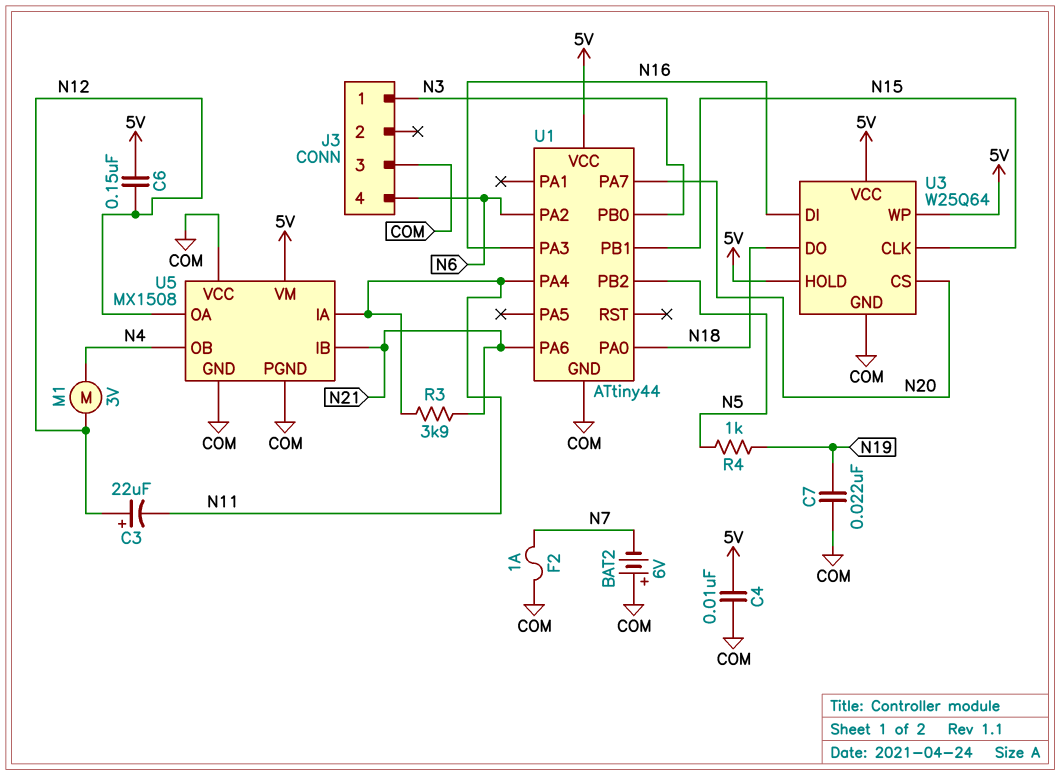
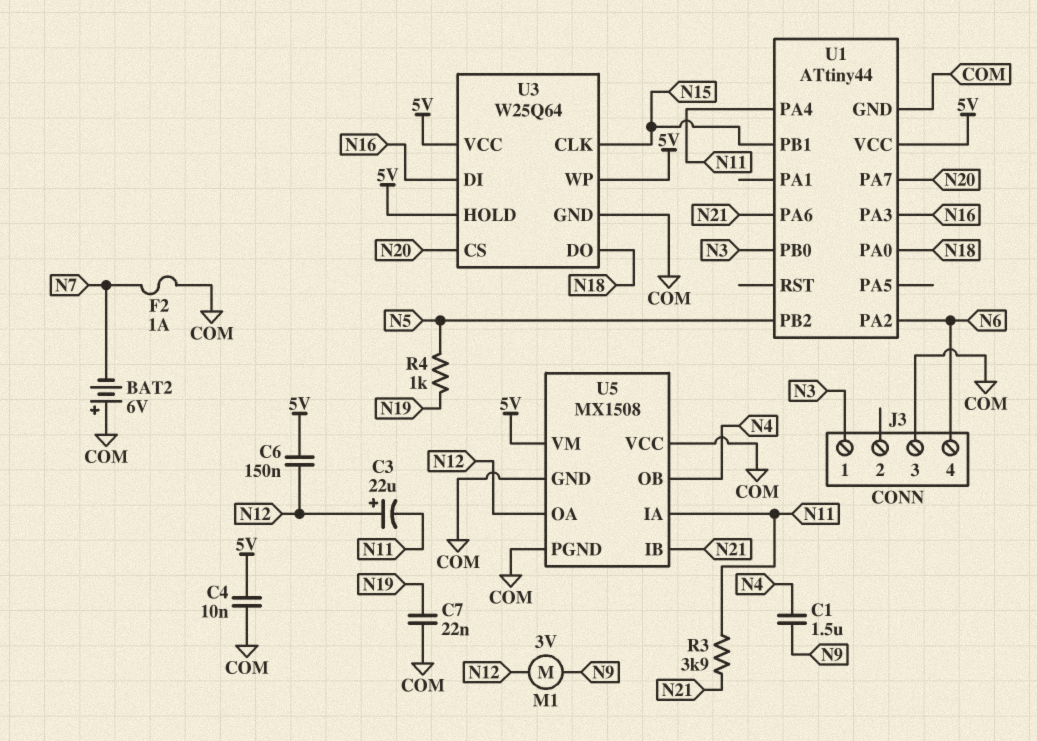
C1: none -> 1.5uF (N4, N9)
M1: motor 3V (N4, N12) -> motor 3V (N9, N12)

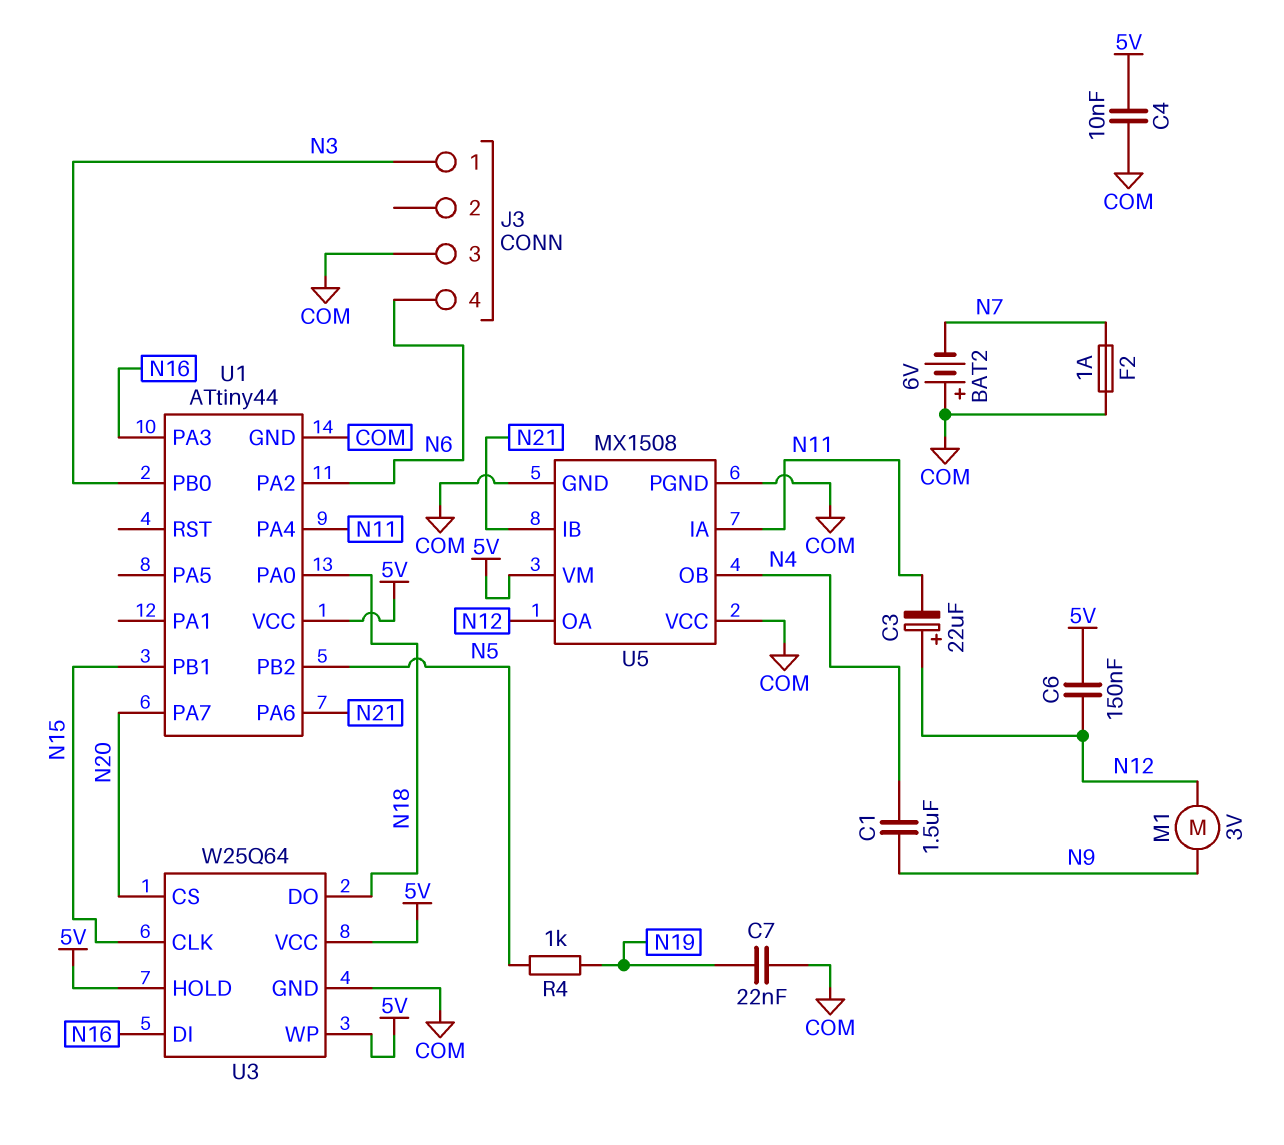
R3: 3.9k (N11, N21) -> none

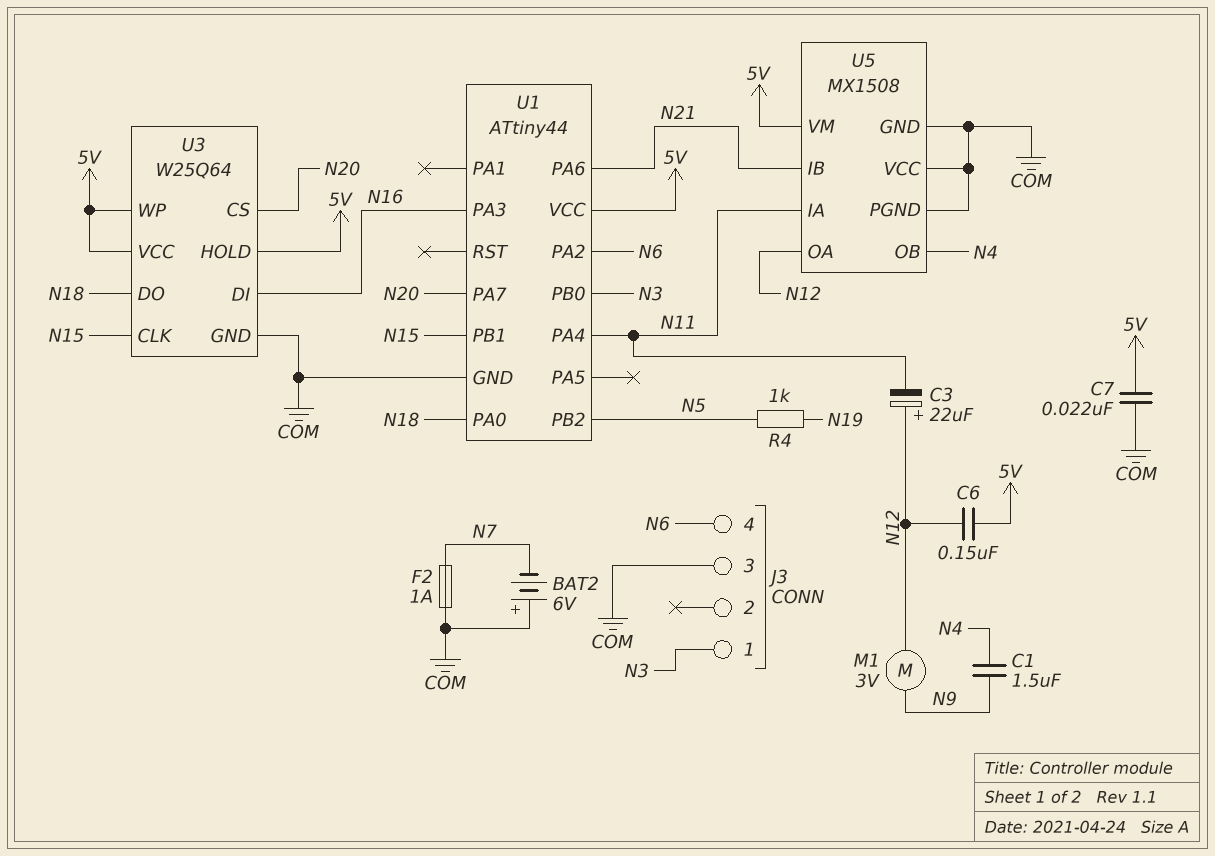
C4: 10nF (5V, COM) -> none
C7: 22nF (COM, N19) -> 22nF (5V, COM)

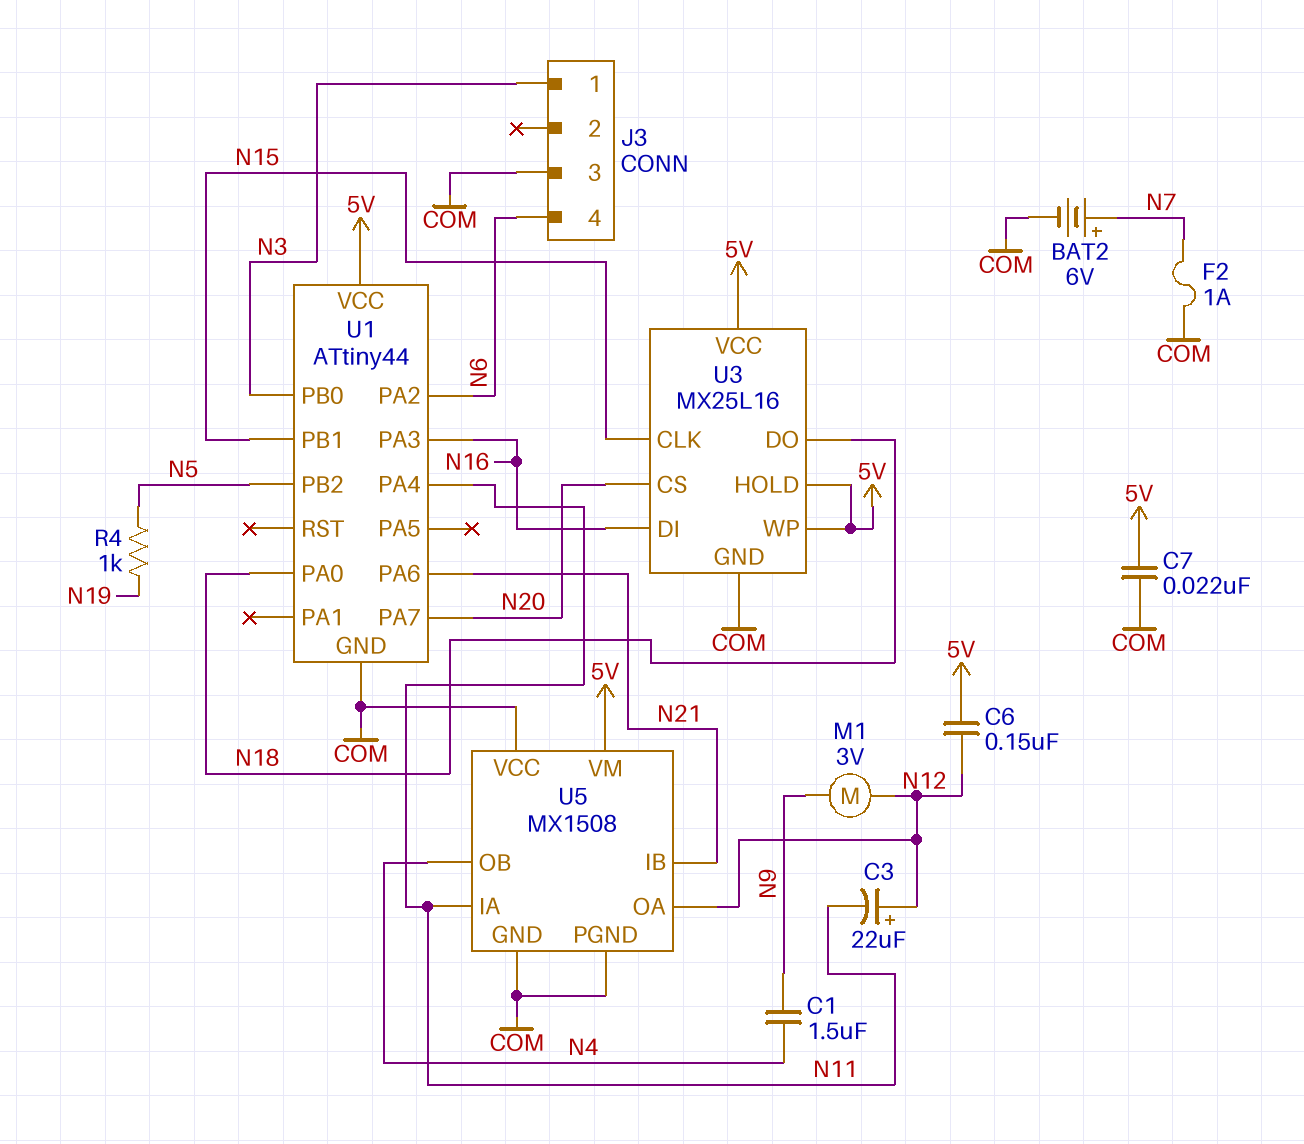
BAT2: 6V (plus COM, minus N7) -> 6V (plus N7, minus COM)
U3: W25Q64 -> MX25L16

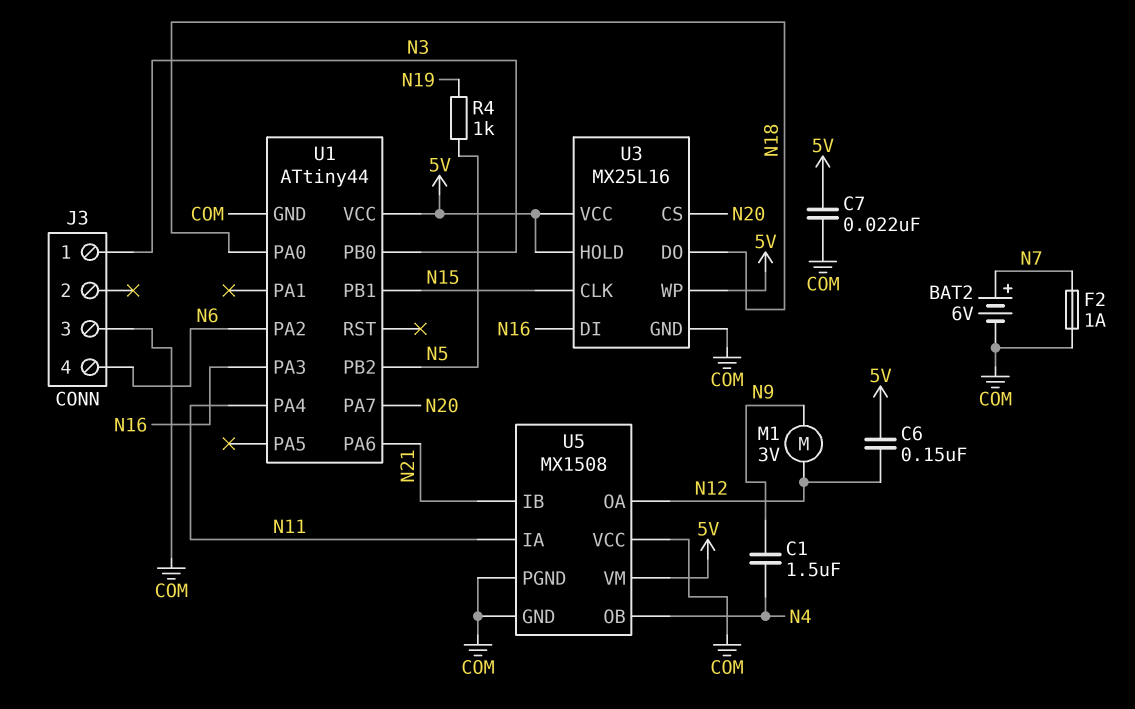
C3: 22uF (plus N12, minus N11) -> none

